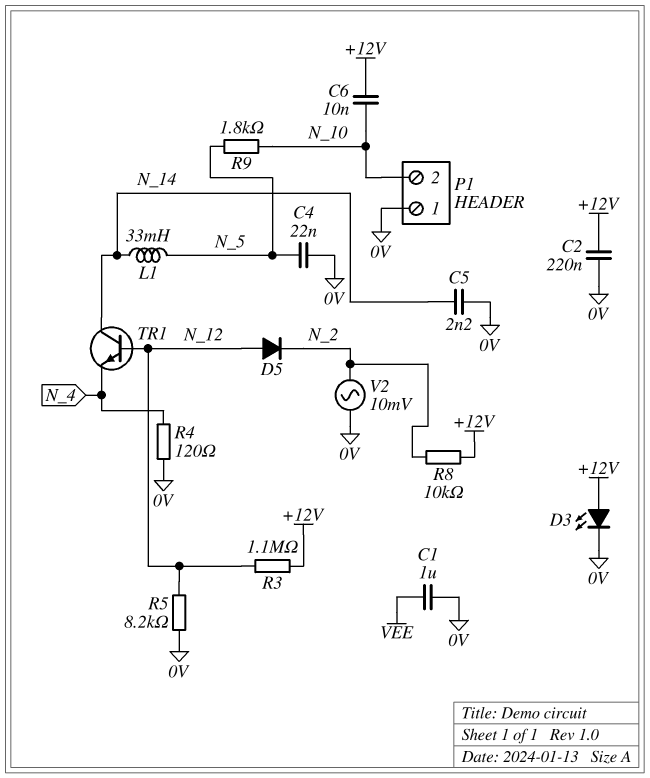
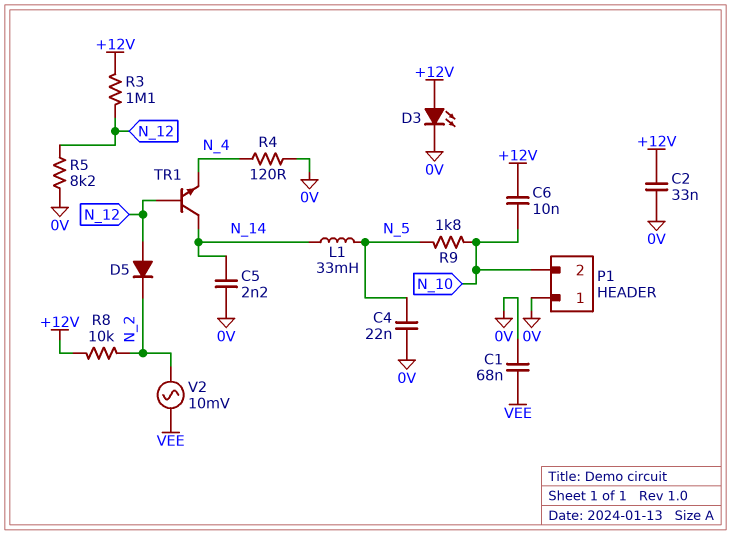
C1: 1uF (0V, VEE) -> 68nF (0V, VEE)
C2: 220nF (+12V, 0V) -> 33nF (+12V, 0V)
V2: AC 10mV (0V, N_2) -> AC 10mV (N_2, VEE)

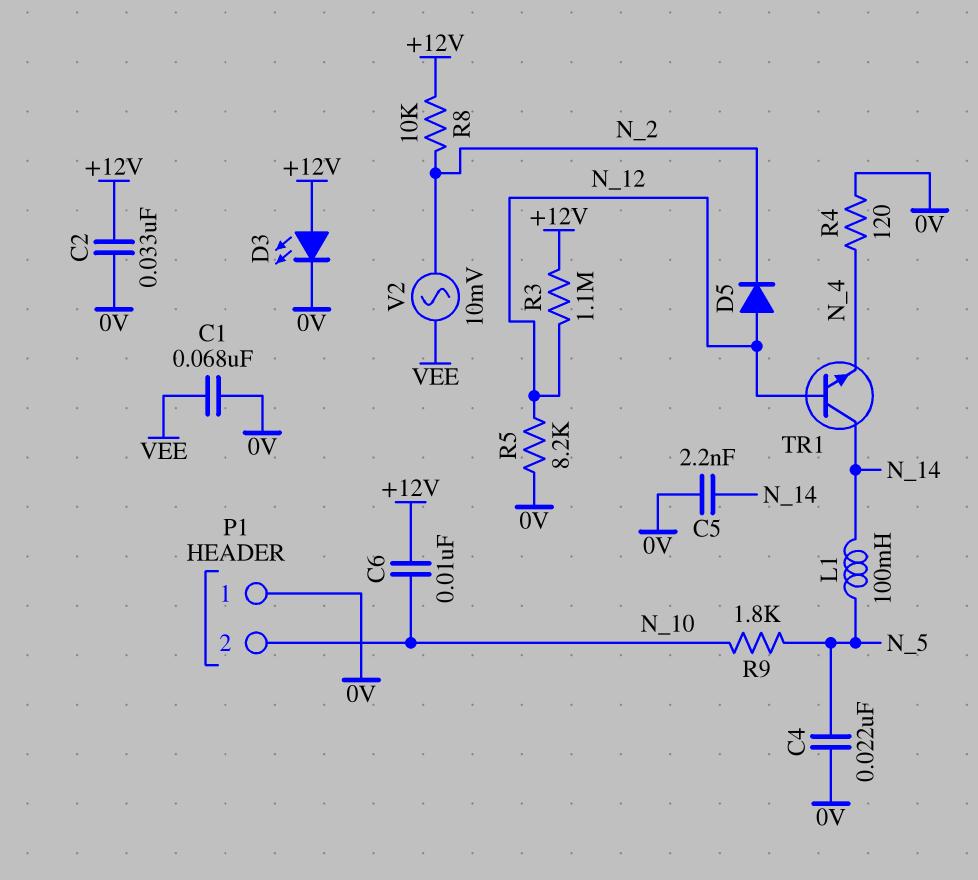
L1: 33mH (N_5, N_14) -> 100mH (N_5, N_14)

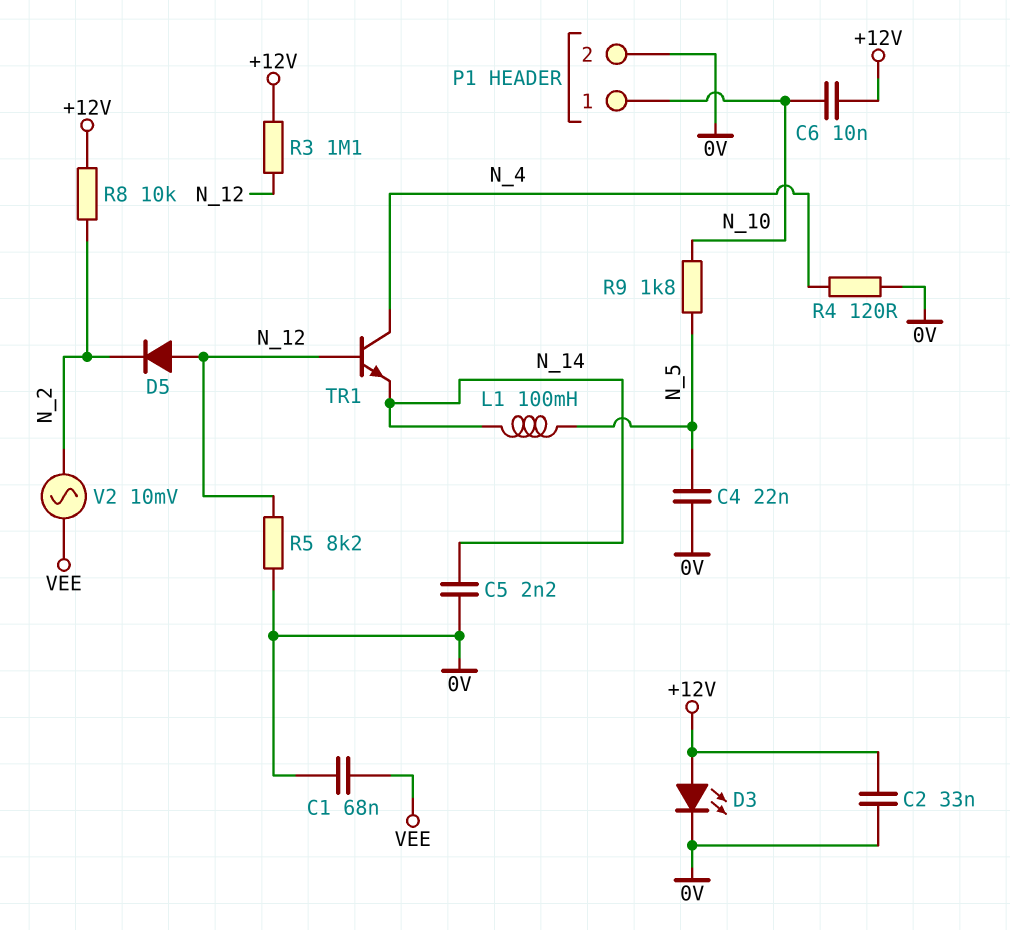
P1 pin 1: 0V -> N_10
P1 pin 2: N_10 -> 0V
TR1: NPN (B N_12, C N_14, E N_4) -> NPN (B N_12, C N_4, E N_14)

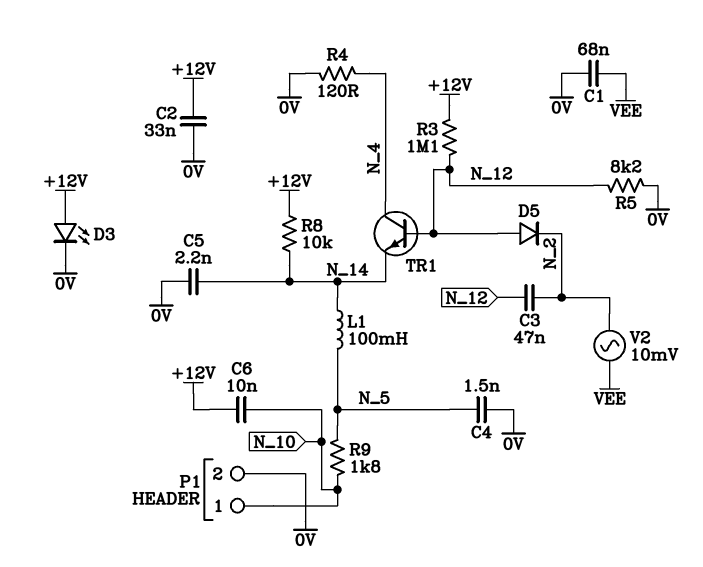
C3: none -> 47nF (N_2, N_12)
C4: 22nF (0V, N_5) -> 1.5nF (0V, N_5)
R8: 10k (+12V, N_2) -> 10k (+12V, N_14)

